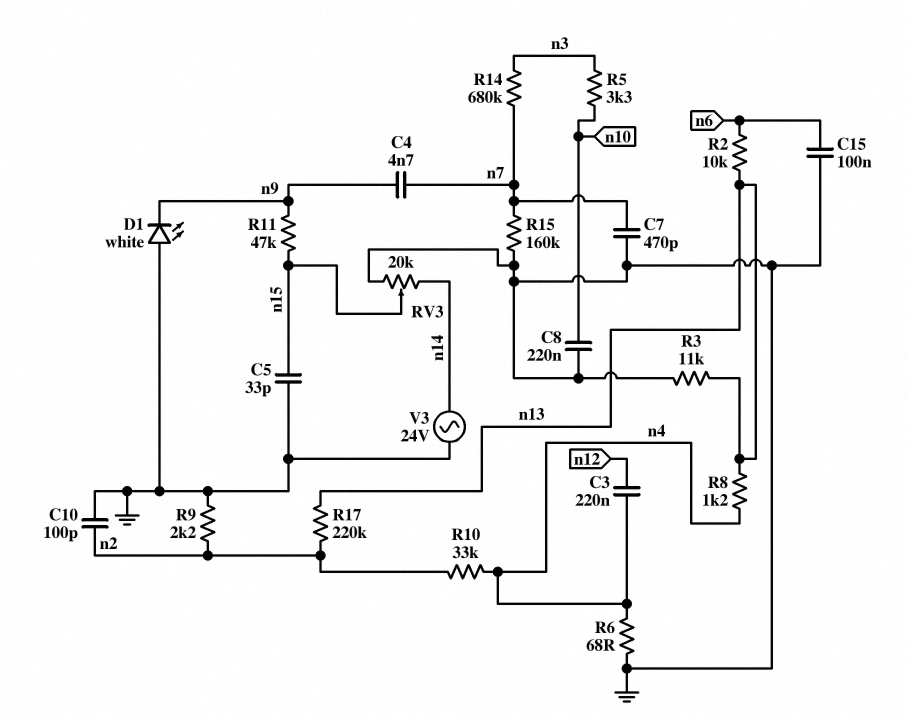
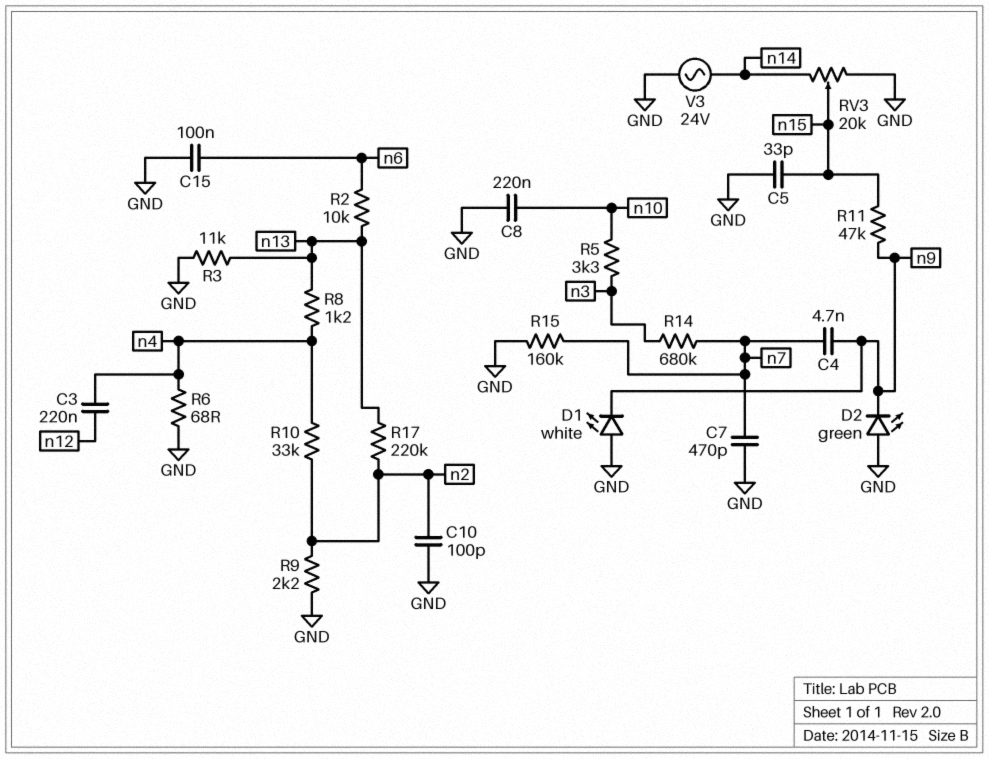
D2: none -> LED green (A GND, K n9)

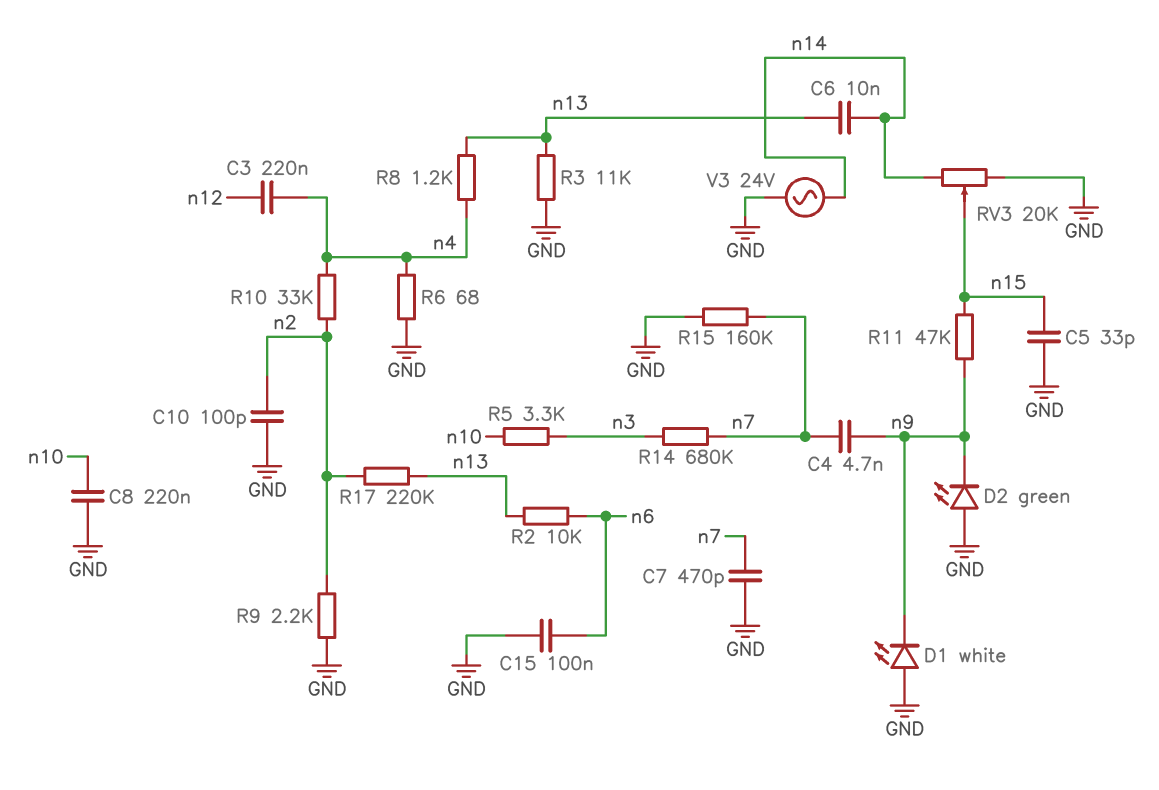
C6: none -> 10nF (n13, n14)

